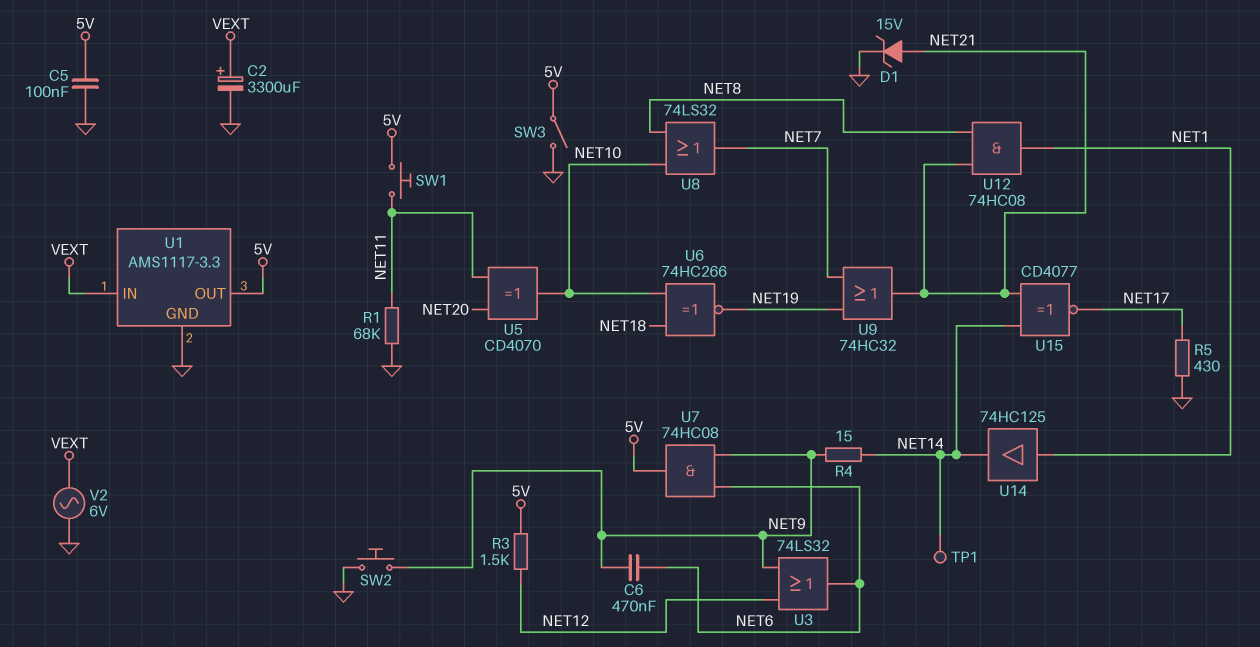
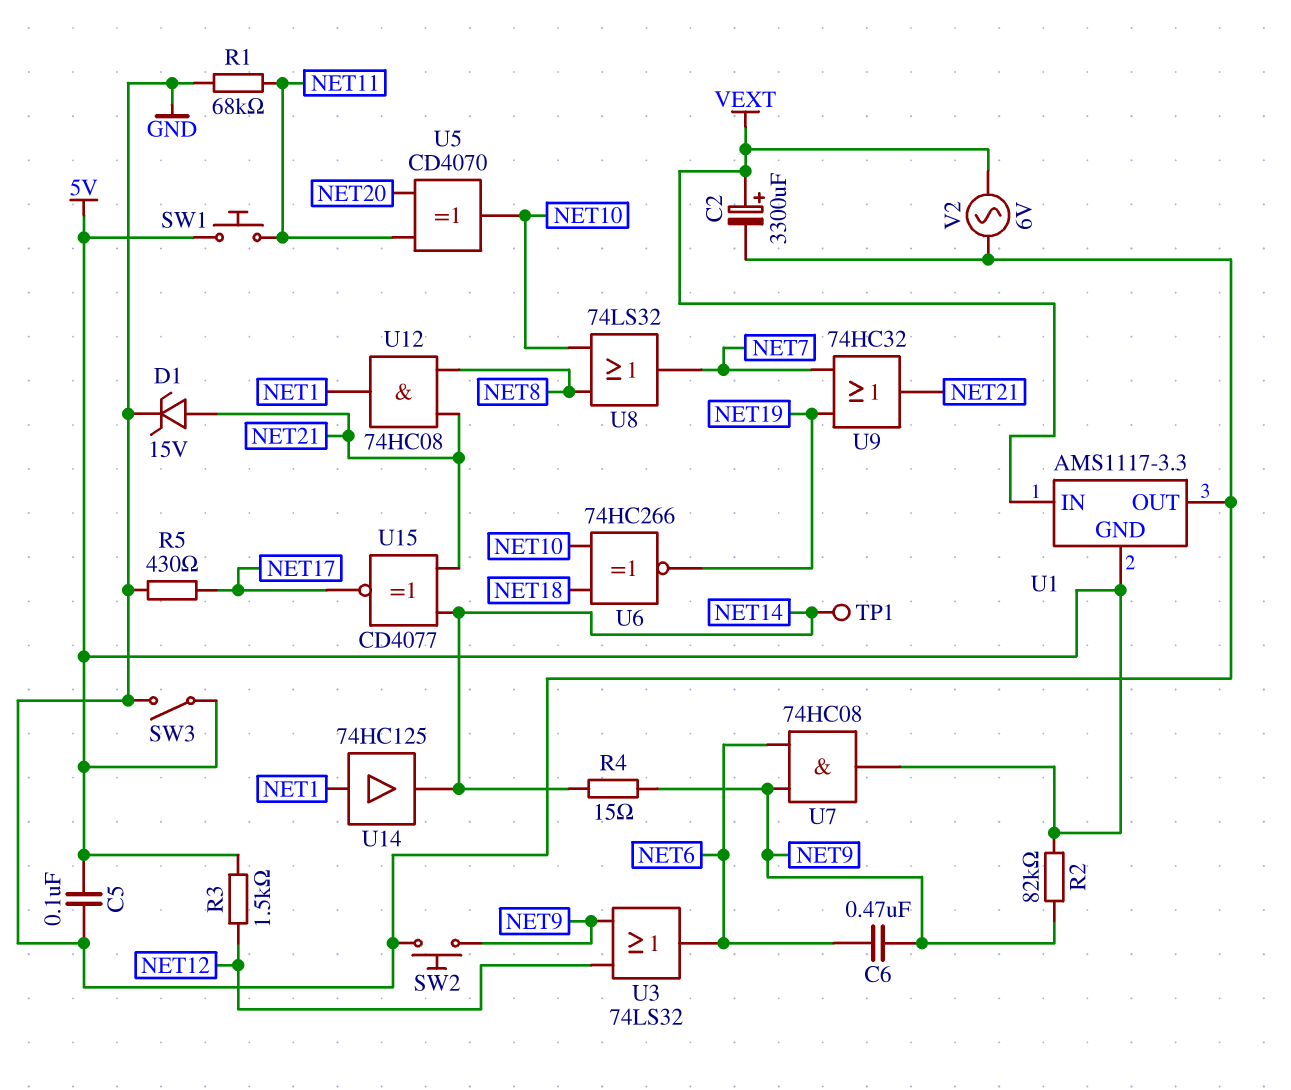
R2: none -> 82k (5V, NET9)
U1 pin GND: GND -> 5V
U1 pin OUT: 5V -> GND

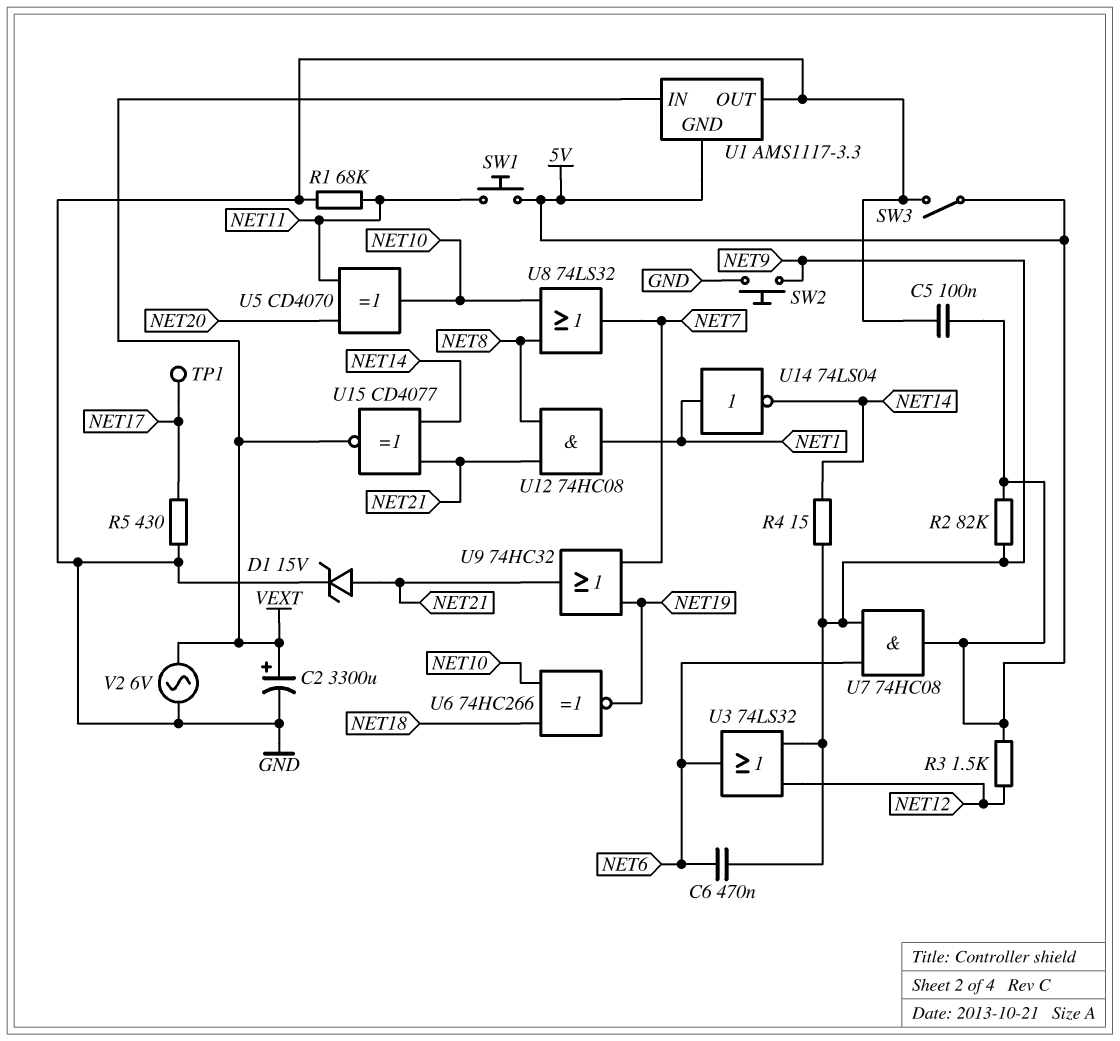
TP1: test point (NET14) -> test point (NET17)
U14: buffer 74HC125 (in NET1, out NET14) -> NOT 74LS04 (in NET1, out NET14)
U15: XNOR CD4077 (in NET14, in NET21, out NET17) -> XNOR CD4077 (in NET14, in NET21, out VEXT)

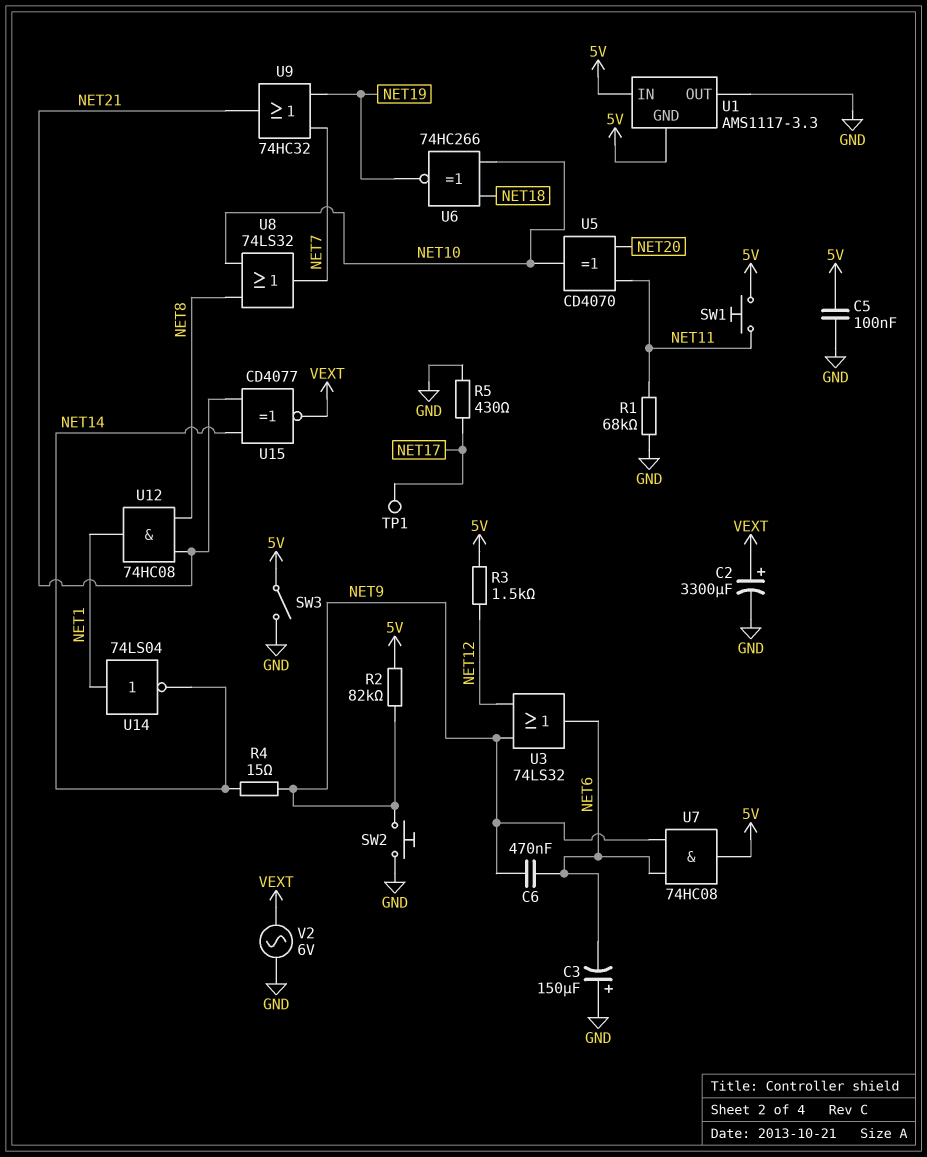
C3: none -> 150uF (plus GND, minus NET6)
D1: zener 15V (A NET21, K GND) -> none
U1 pin IN: VEXT -> 5V

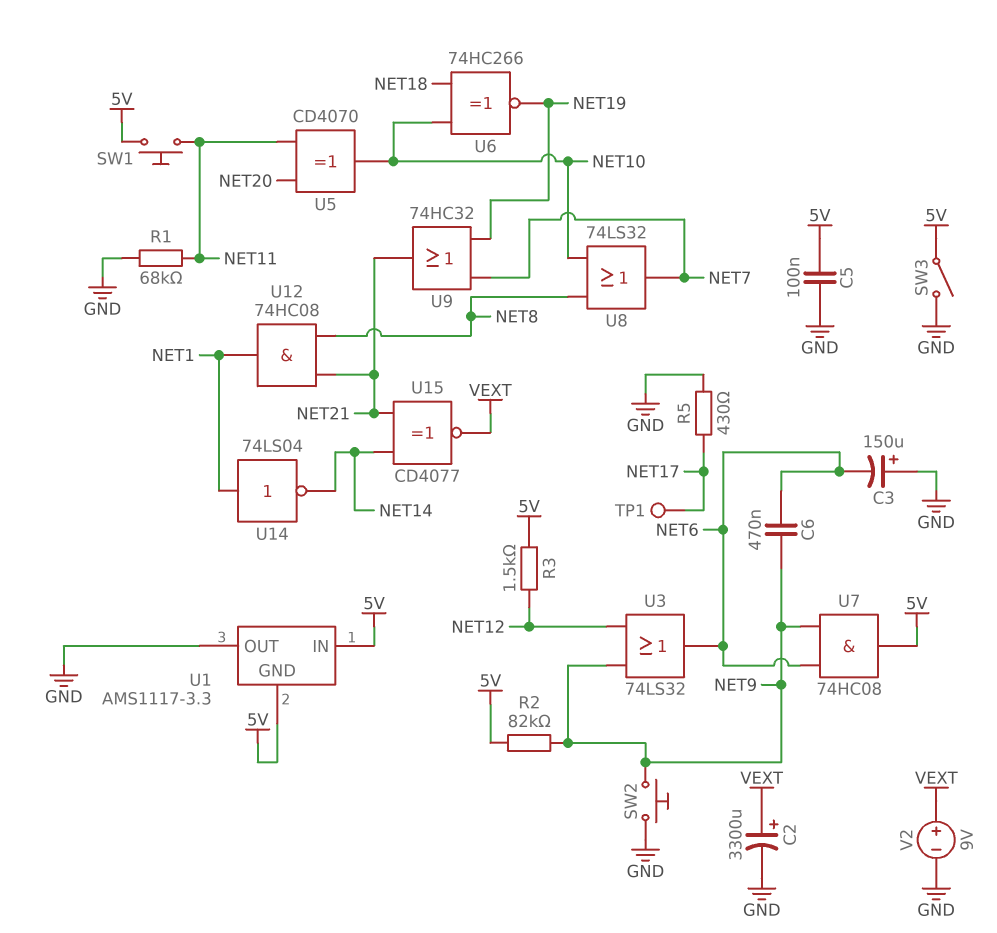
R4: 15 (NET9, NET14) -> none
V2: AC 6V (GND, VEXT) -> 9V (plus VEXT, minus GND)

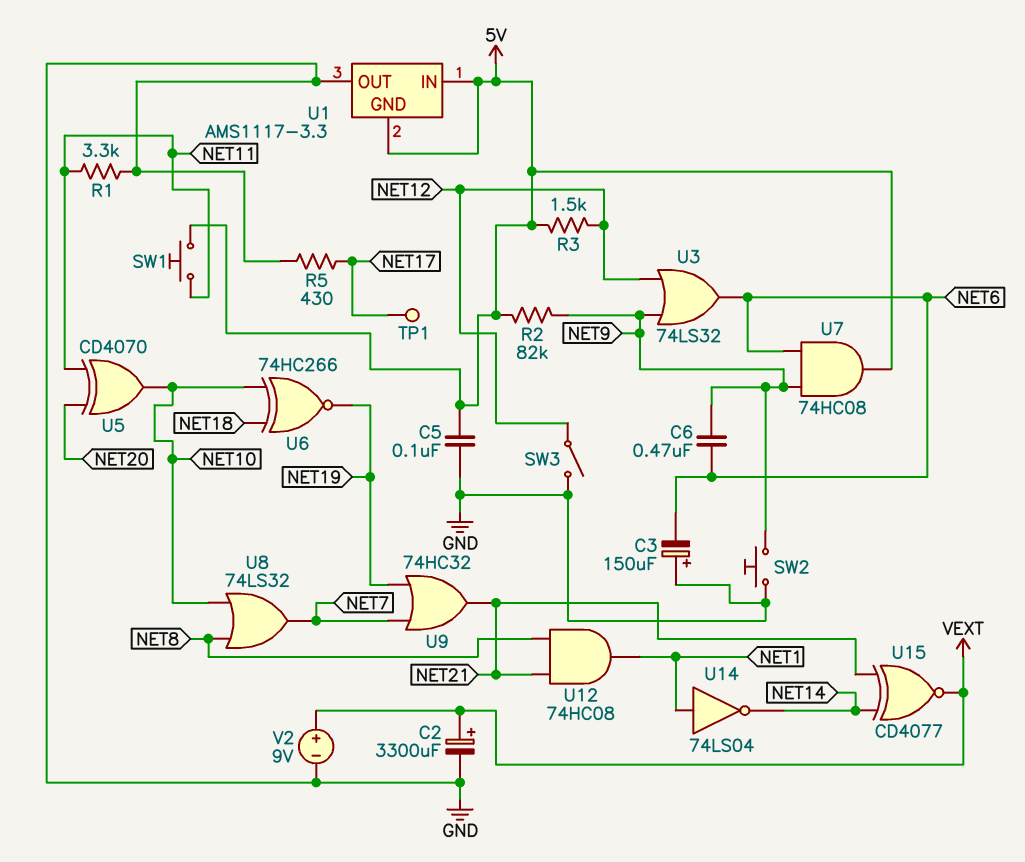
R1: 68k (GND, NET11) -> 3.3k (GND, NET11)
SW3: switch (5V, GND) -> switch (GND, NET12)

